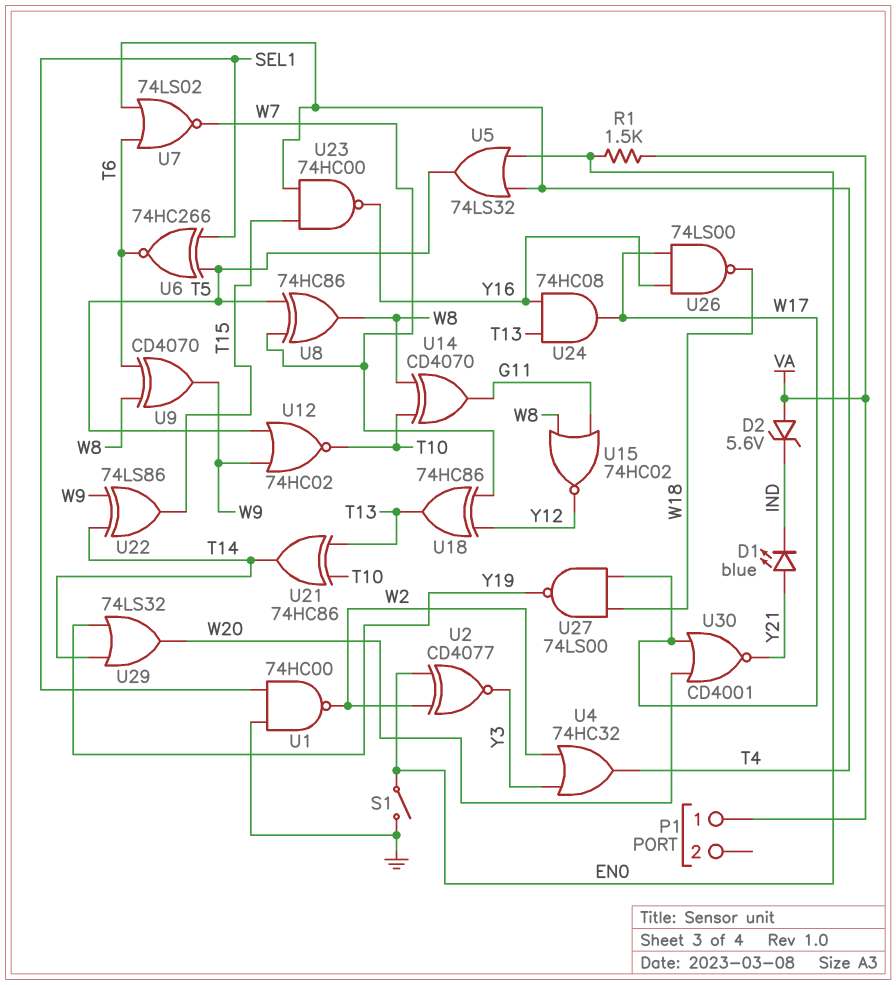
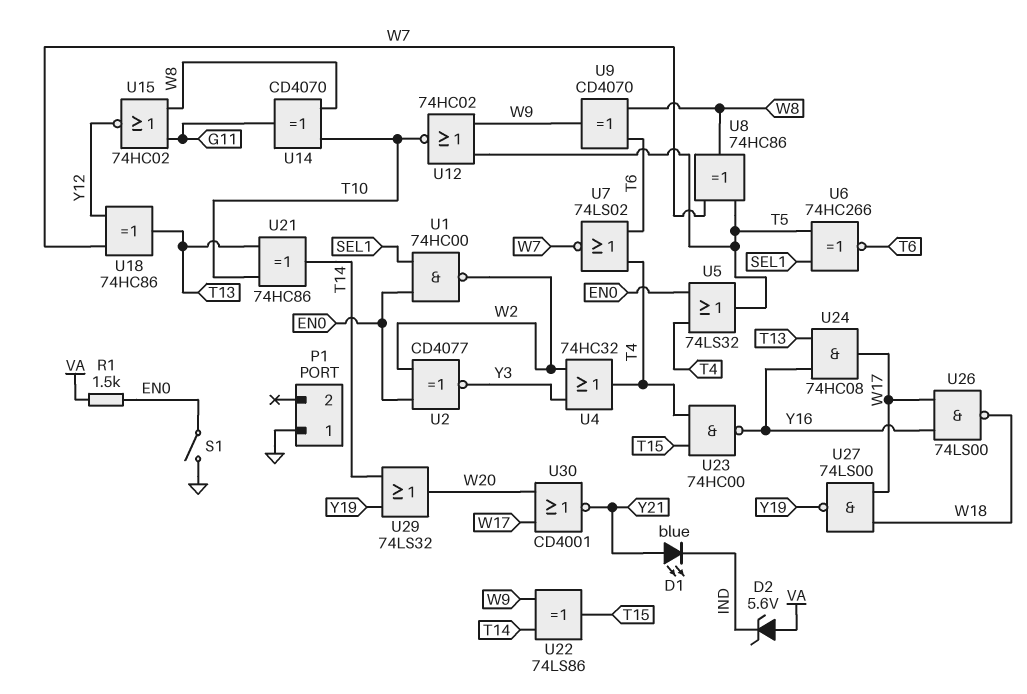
P1 pin 1: VA -> GND
U1: NAND 74HC00 (in GND, in SEL1, out W2) -> NAND 74HC00 (in EN0, in SEL1, out W2)

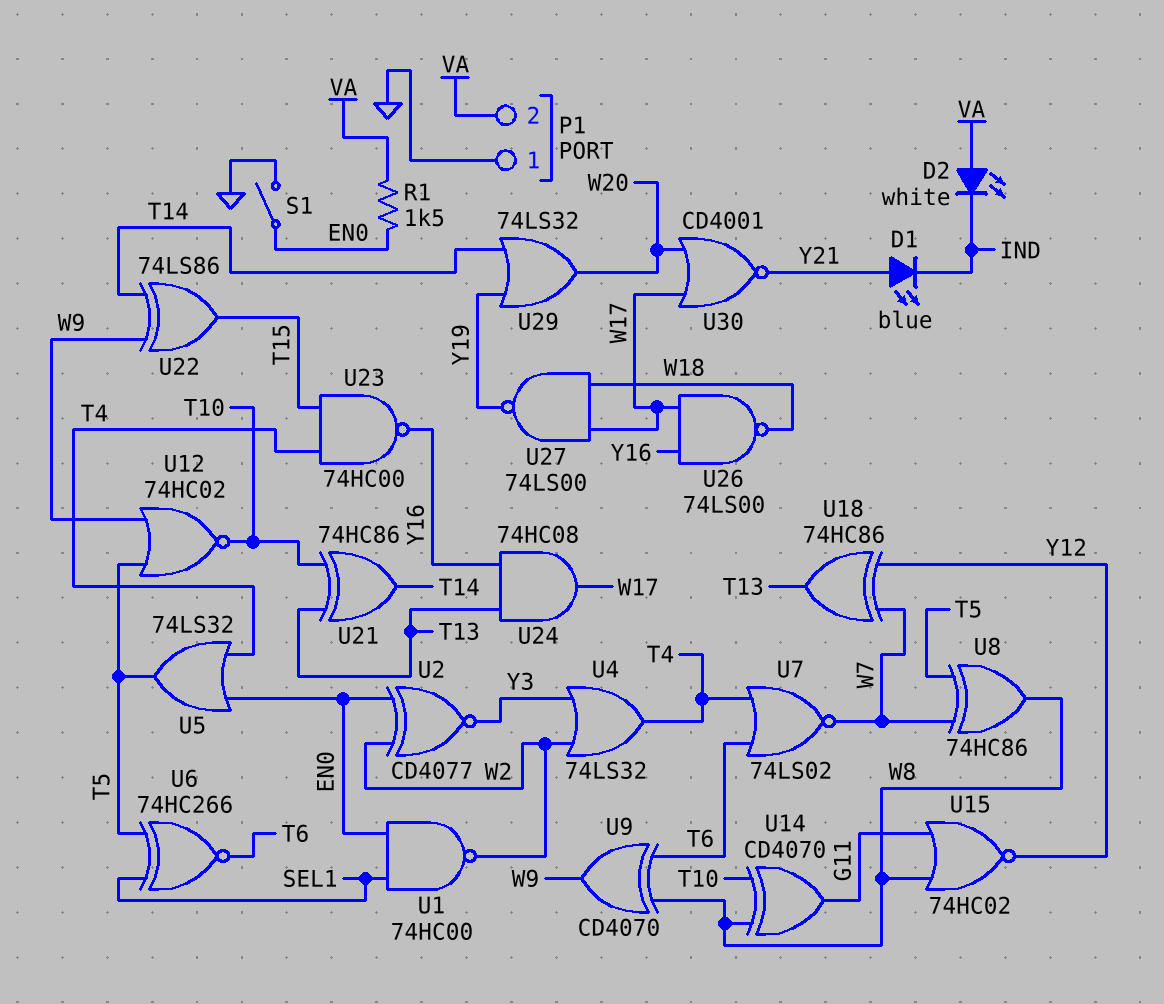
D2: zener 5.6V (A VA, K IND) -> LED white (A VA, K IND)
P1 pin 2: none -> VA
U4: OR 74HC32 (in W2, in Y3, out T4) -> OR 74LS32 (in W2, in Y3, out T4)

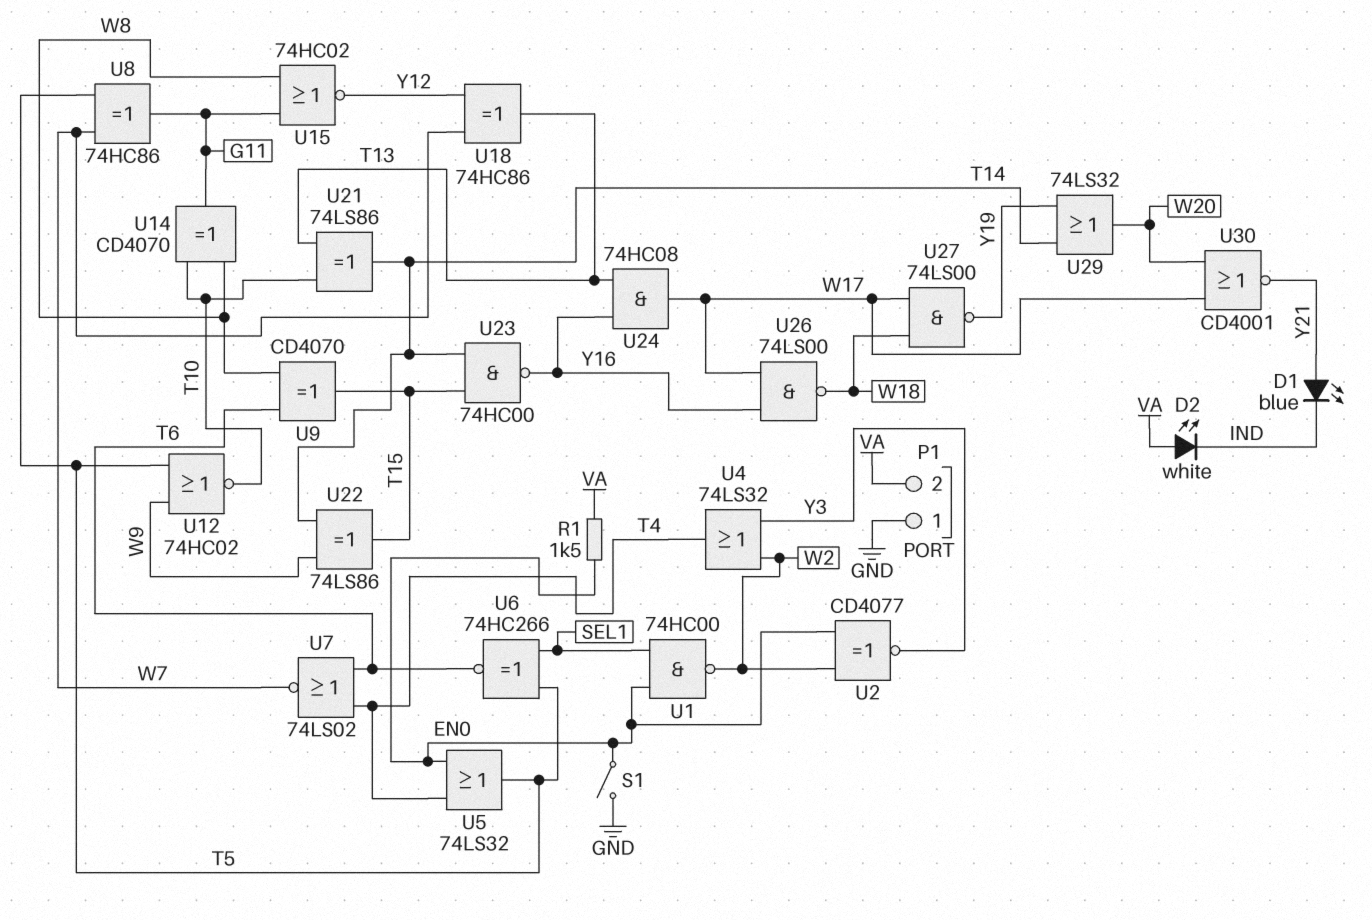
U8: XOR 74HC86 (in T5, in W7, out W8) -> XOR 74HC86 (in T5, in W7, out G11)
U9: XOR CD4070 (in T6, in W8, out W9) -> XOR CD4070 (in T6, in W8, out T15)
U21: XOR 74HC86 (in T10, in T13, out T14) -> XOR 74LS86 (in T10, in T13, out T14)
U23: NAND 74HC00 (in T4, in T15, out Y16) -> NAND 74HC00 (in T14, in T15, out Y16)

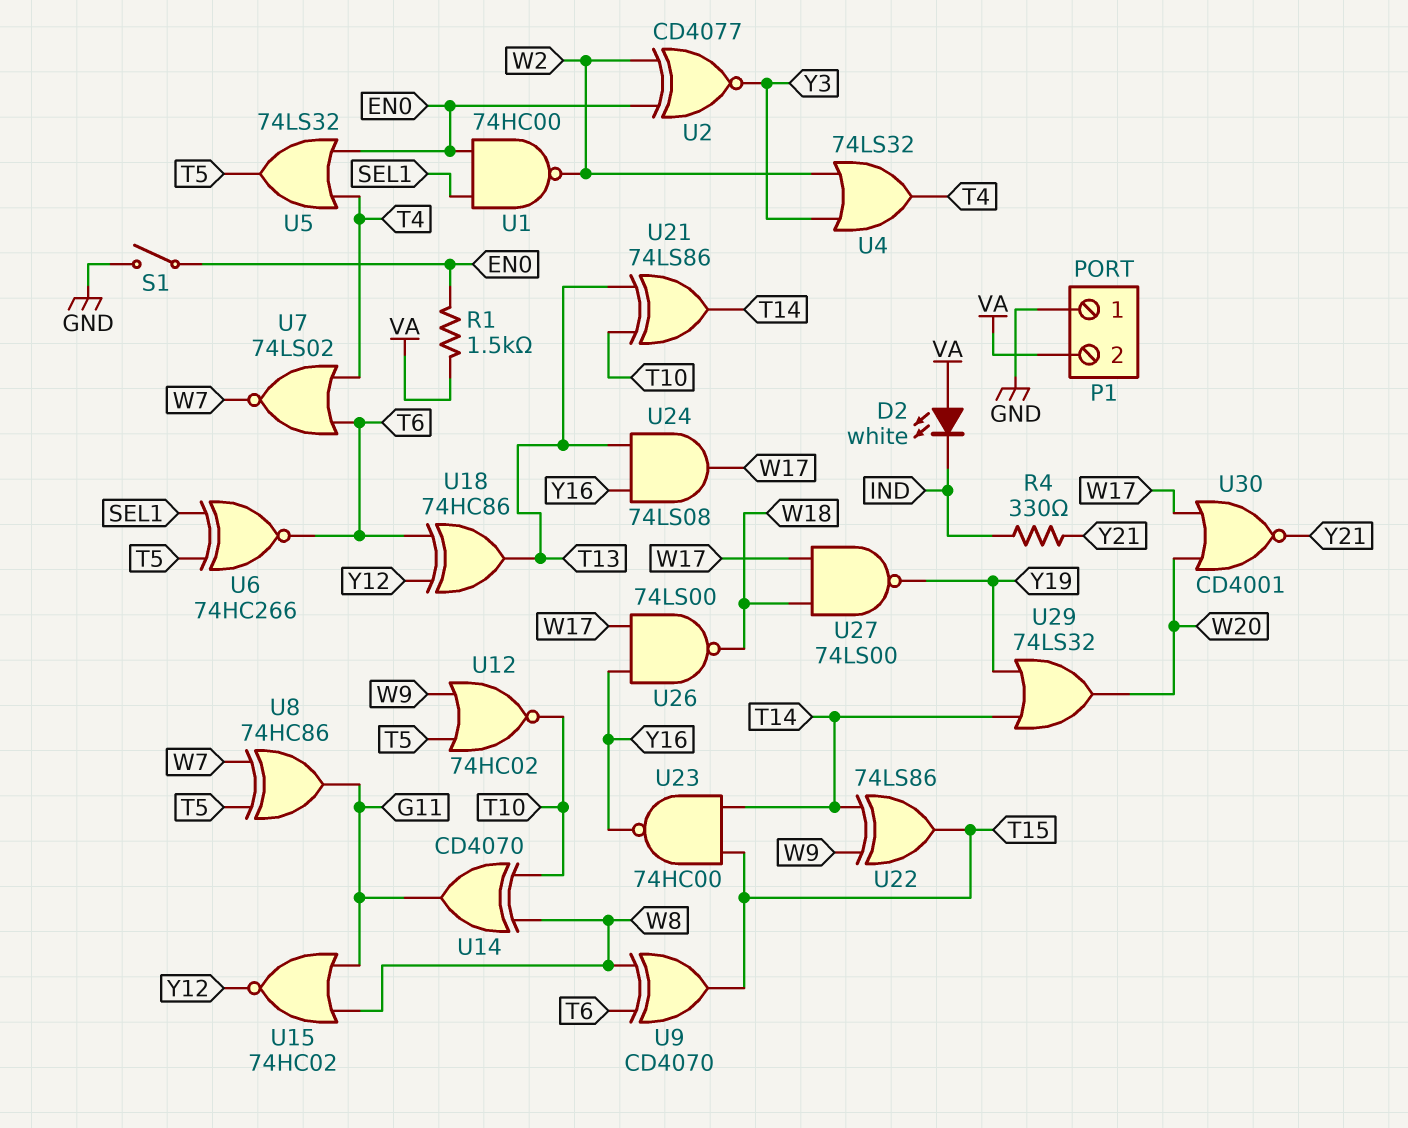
D1: LED blue (A Y21, K IND) -> none
R4: none -> 330 (IND, Y21)
U18: XOR 74HC86 (in W7, in Y12, out T13) -> XOR 74HC86 (in T6, in Y12, out T13)
U24: AND 74HC08 (in T13, in Y16, out W17) -> AND 74LS08 (in T13, in Y16, out W17)

